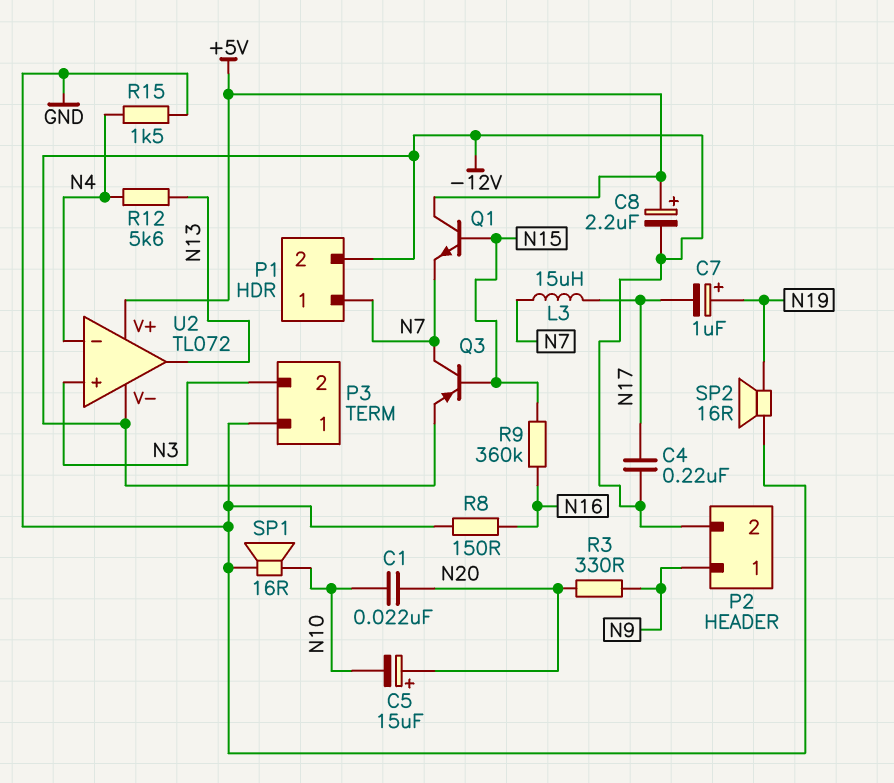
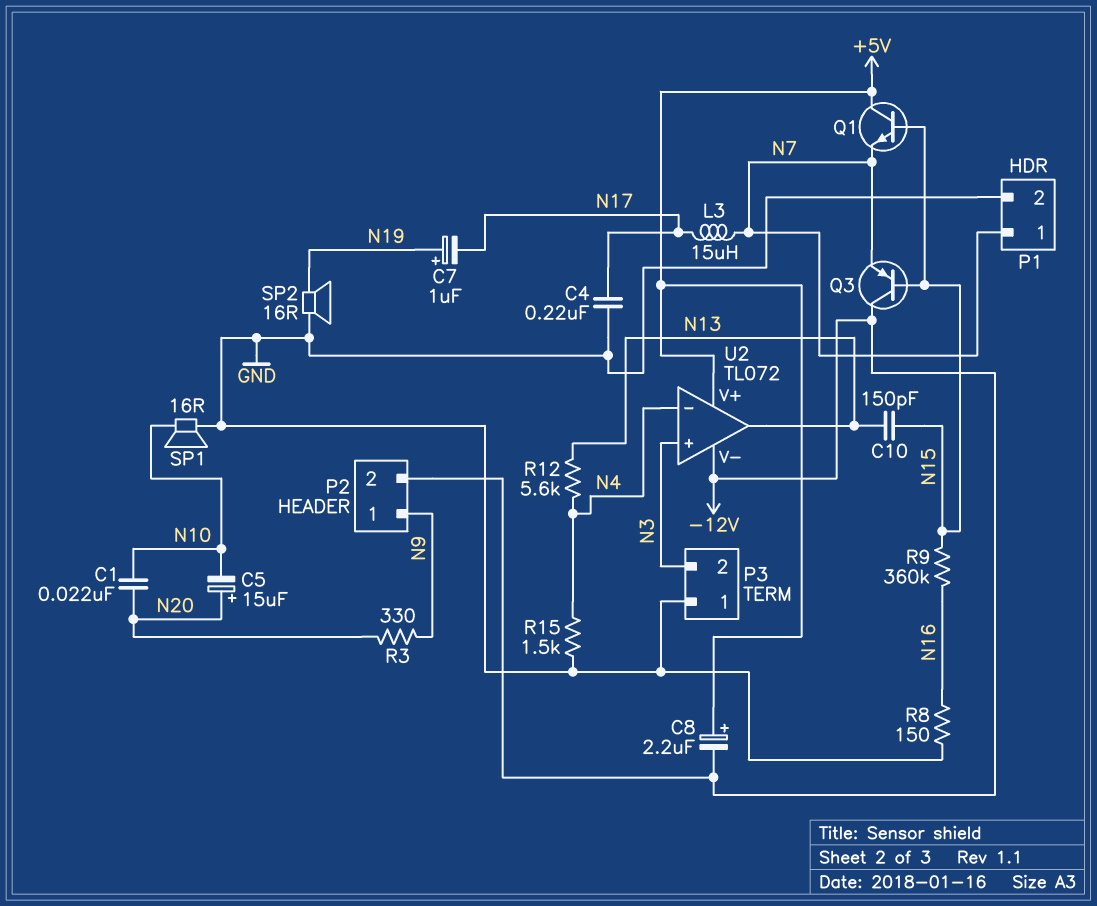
C4: 220nF (-12V, N17) -> 220nF (GND, N17)
C10: none -> 150pF (N13, N15)
P1 pin 2: -12V -> GND
Q3: PNP (B N15, C N7, E -12V) -> PNP (B N15, C -12V, E N7)

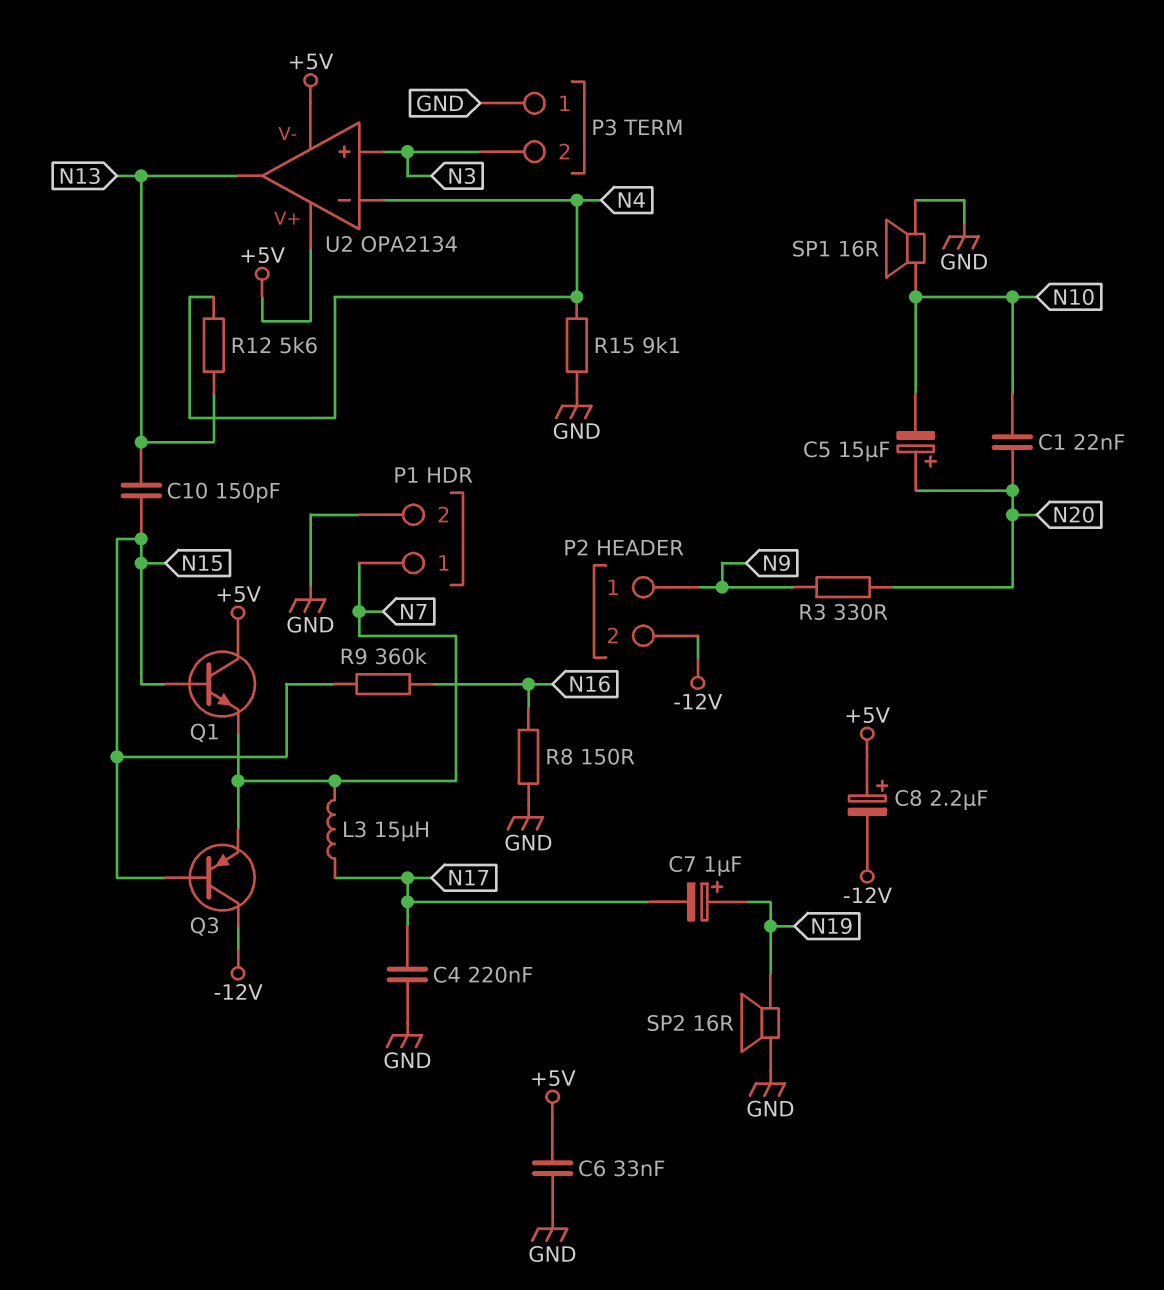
C6: none -> 33nF (+5V, GND)
R15: 1.5k (GND, N4) -> 9.1k (GND, N4)
U2: TL072 -> OPA2134
U2 pin V-: -12V -> +5V

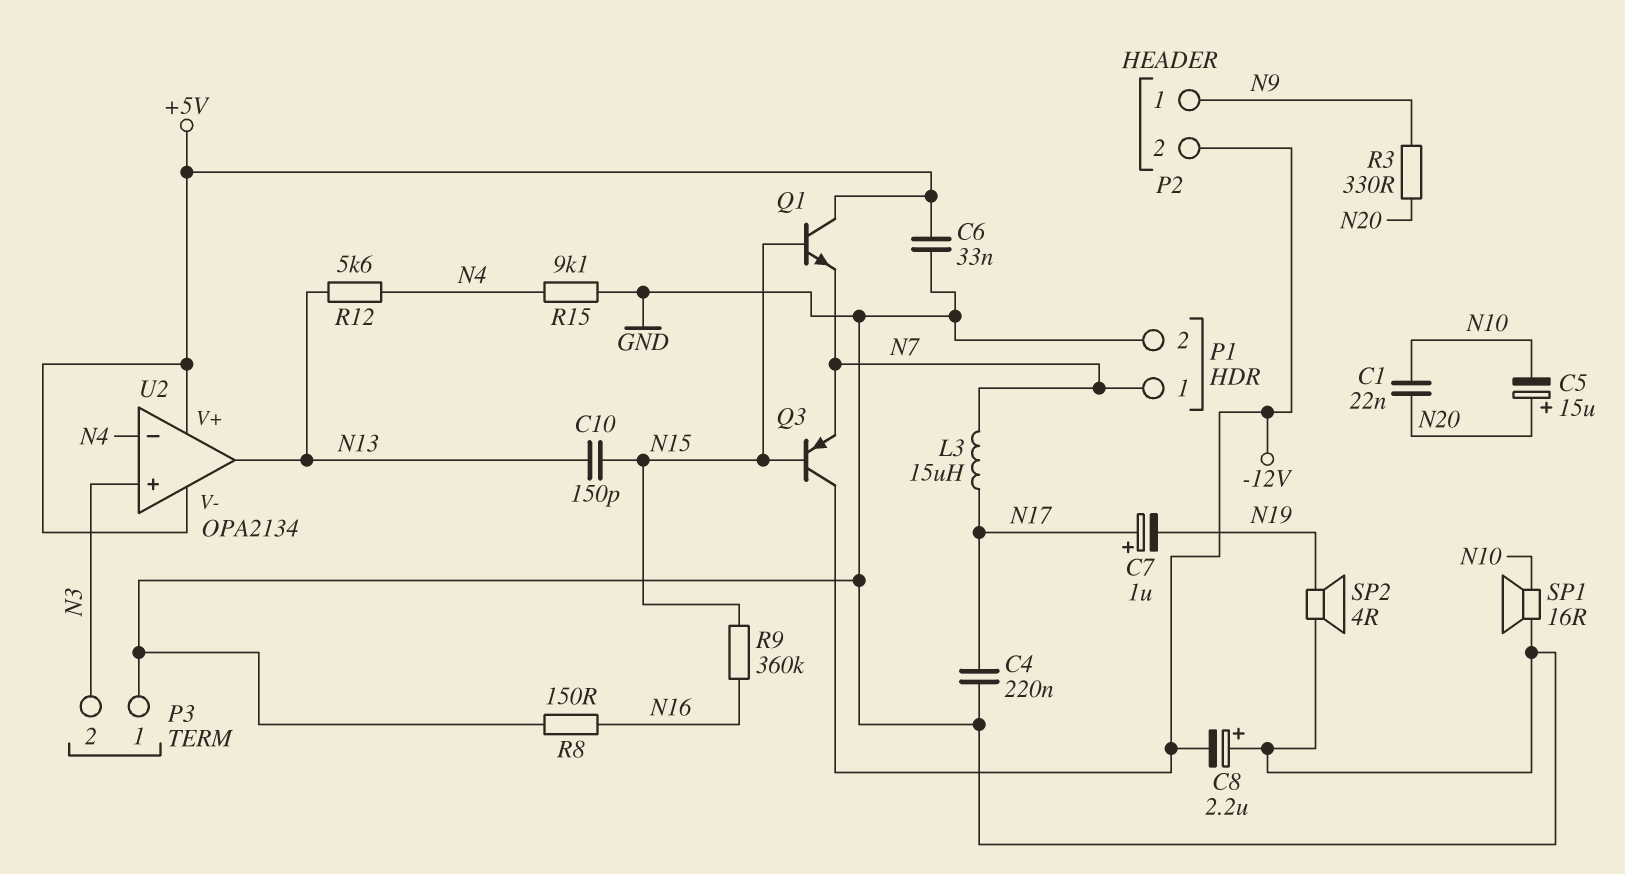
C7: 1uF (plus N19, minus N17) -> 1uF (plus N17, minus N19)
C8: 2.2uF (plus +5V, minus -12V) -> 2.2uF (plus GND, minus -12V)
SP2: speaker 16R (GND, N19) -> speaker 4R (GND, N19)

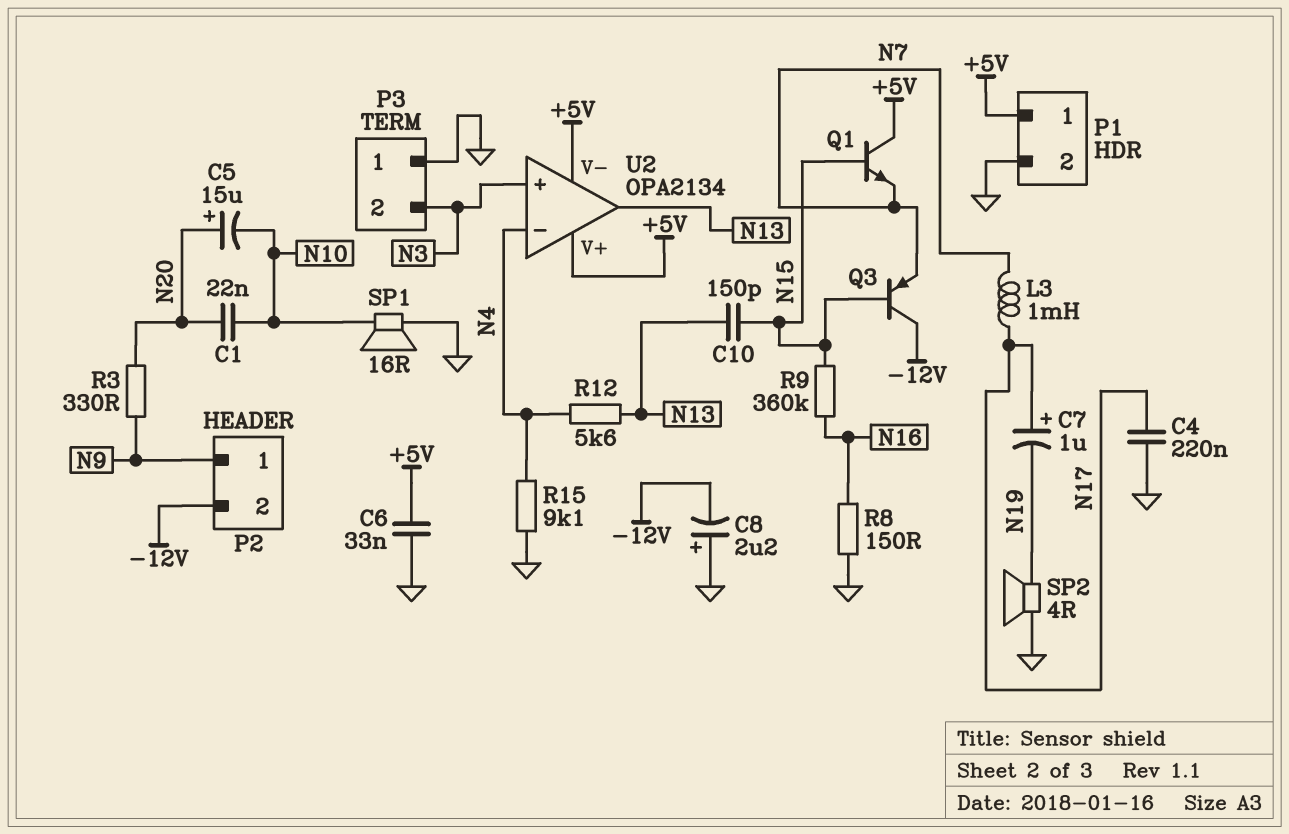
L3: 15uH (N7, N17) -> 1mH (N7, N17)
P1 pin 1: N7 -> +5V

